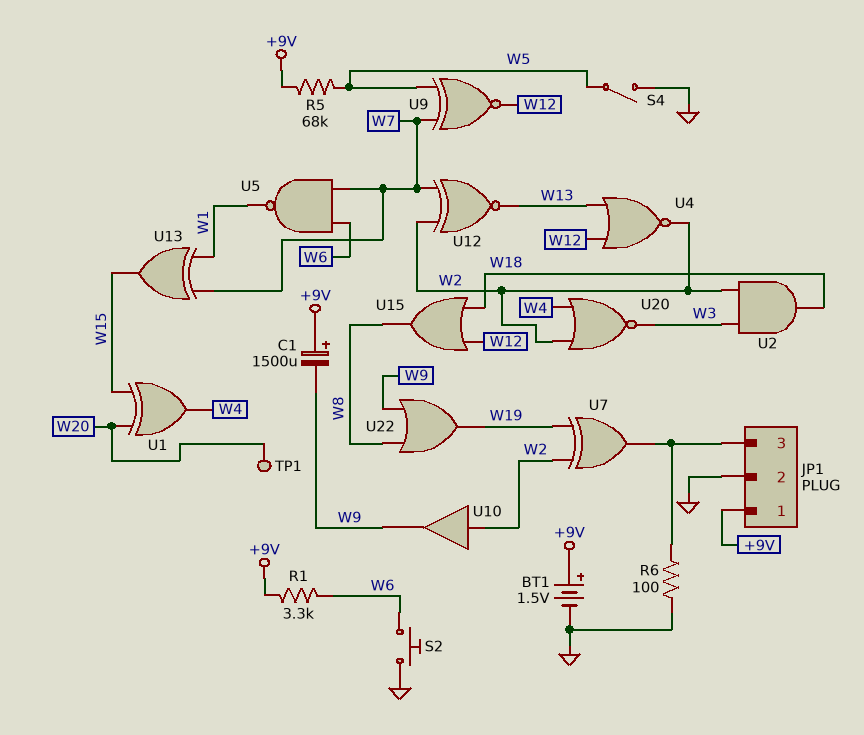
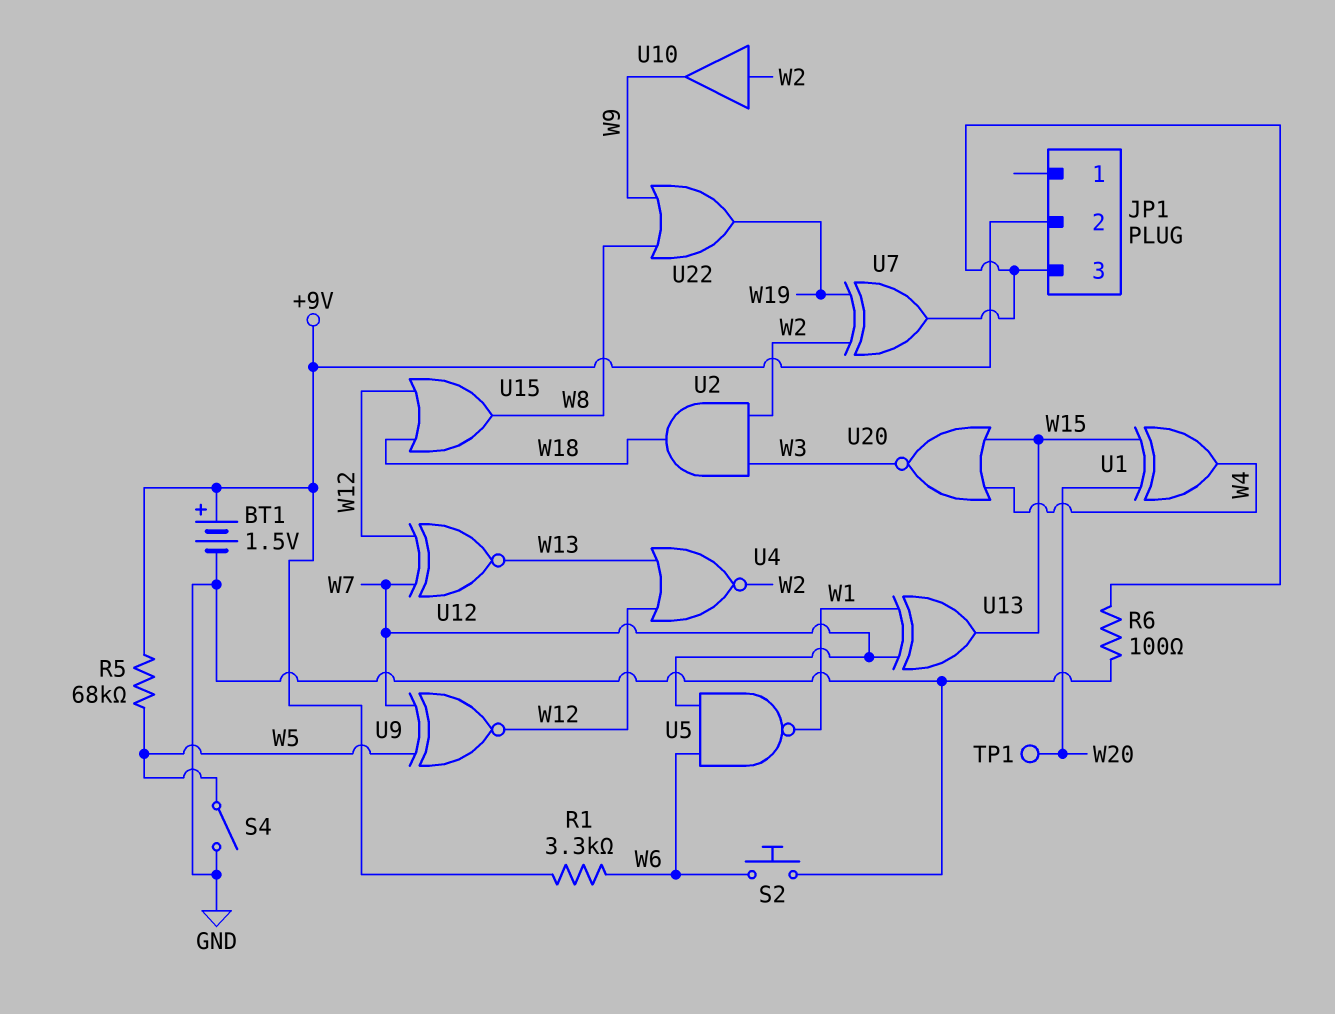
C1: 1500uF (plus +9V, minus W9) -> none
JP1 pin 1: +9V -> none
JP1 pin 2: GND -> +9V
U12: XNOR (in W2, in W7, out W13) -> XNOR (in W7, in W12, out W13)
U20: NOR (in W2, in W4, out W3) -> NOR (in W4, in W15, out W3)

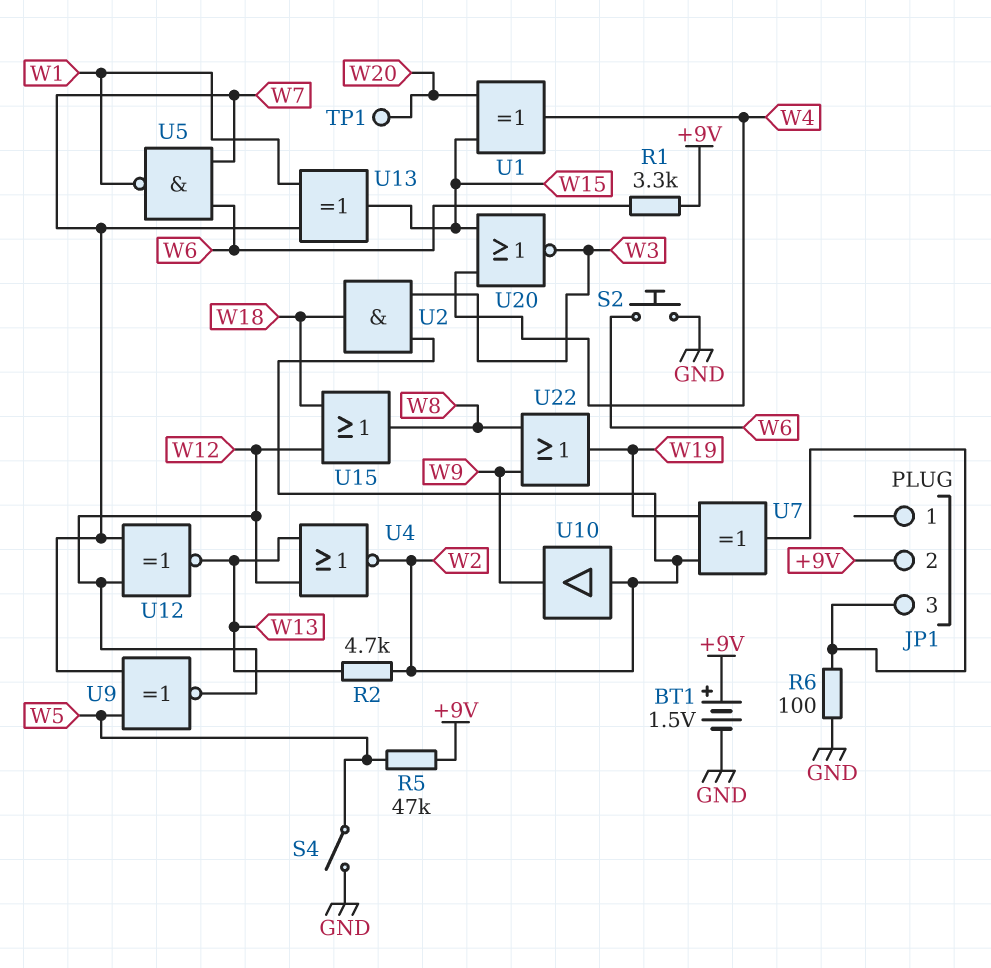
R2: none -> 4.7k (W2, W13)
R5: 68k (+9V, W5) -> 47k (+9V, W5)

